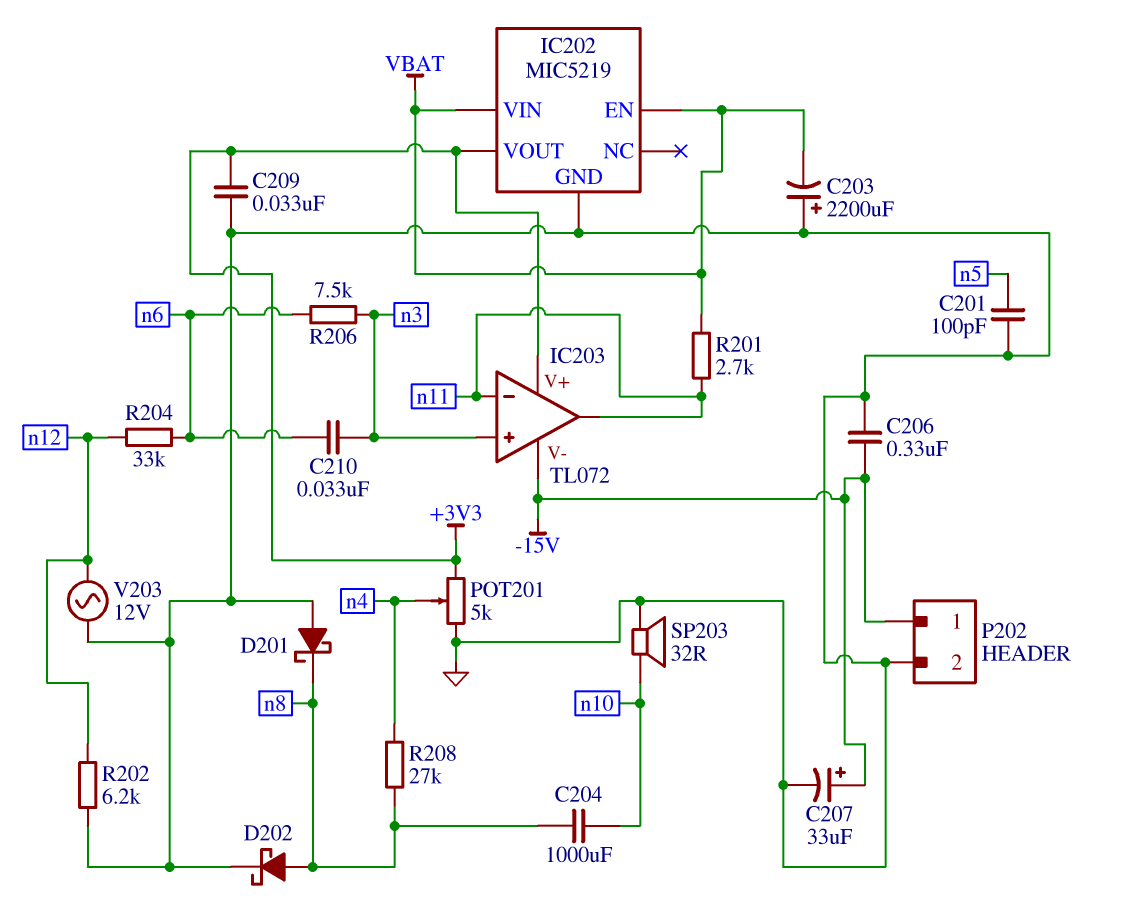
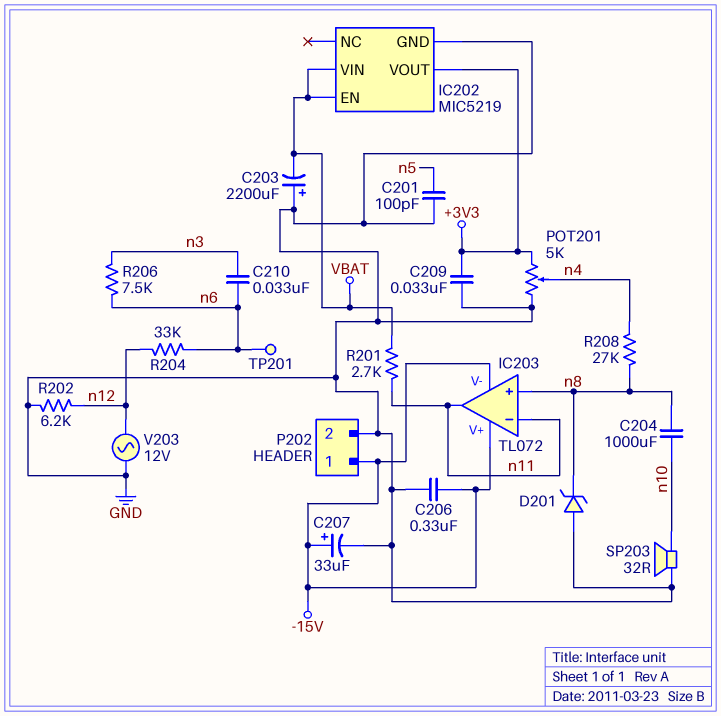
D201: schottky (A GND, K n8) -> zener (A GND, K n8)
D202: schottky (A n8, K GND) -> none
IC203 pin V+: +3V3 -> -15V
IC203 pin in+: n3 -> n8
TP201: none -> test point (n6)

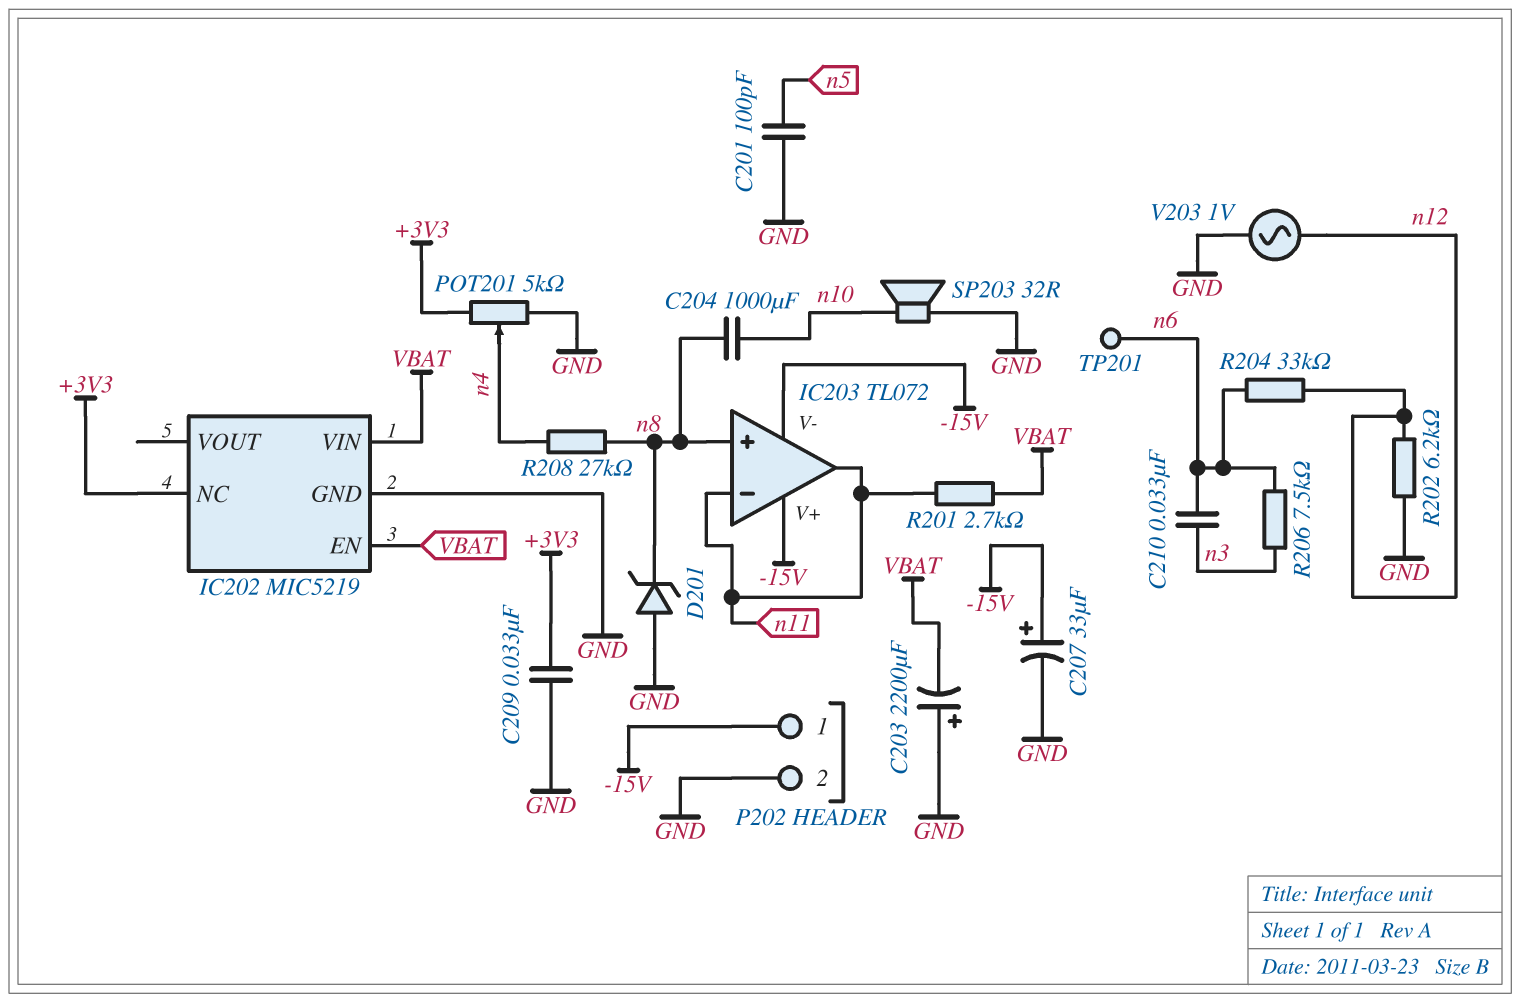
C206: 330nF (-15V, GND) -> none
IC202 pin NC: none -> +3V3
IC202 pin VOUT: +3V3 -> none
V203: AC 12V (GND, n12) -> AC 1V (GND, n12)

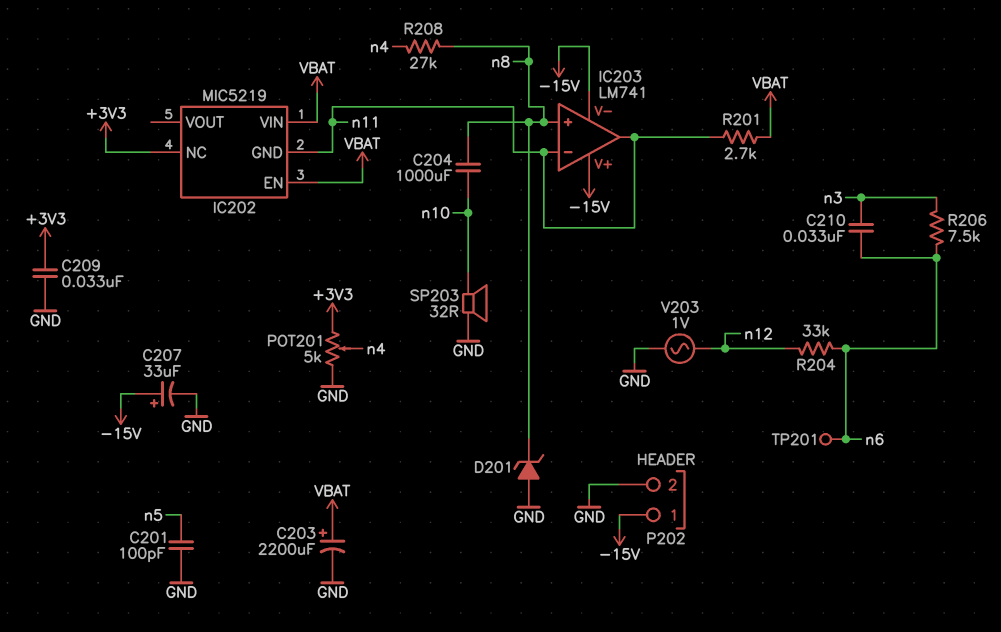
C203: 2200uF (plus GND, minus VBAT) -> 2200uF (plus VBAT, minus GND)
IC202 pin GND: GND -> n11
IC203: TL072 -> LM741
R202: 6.2k (GND, n12) -> none

